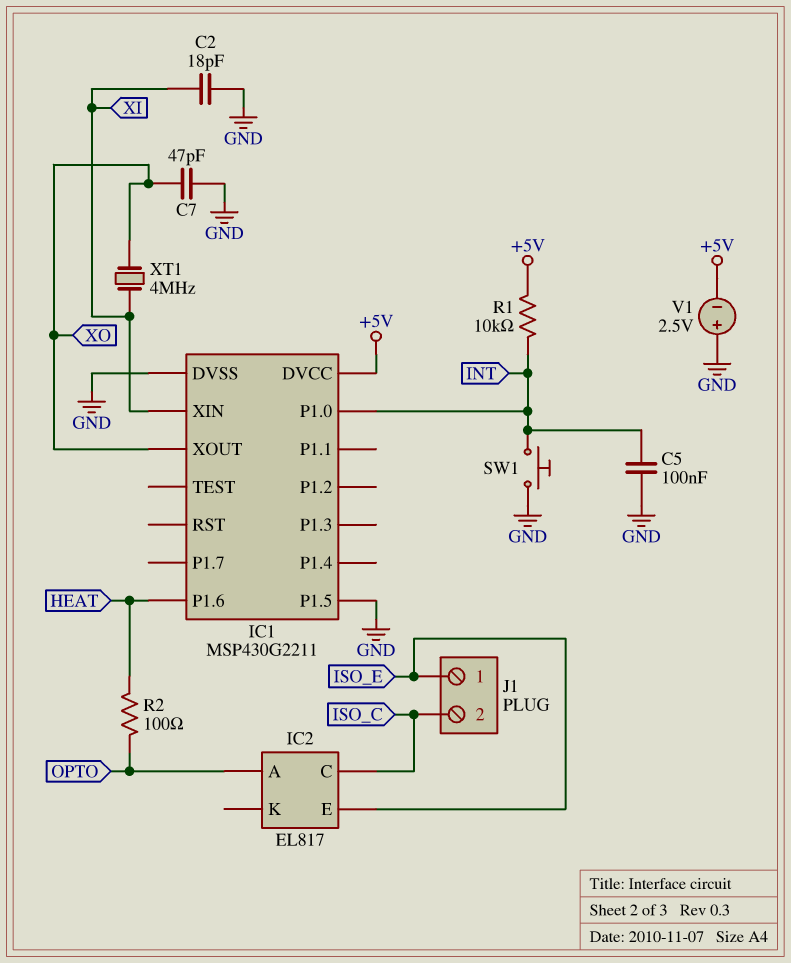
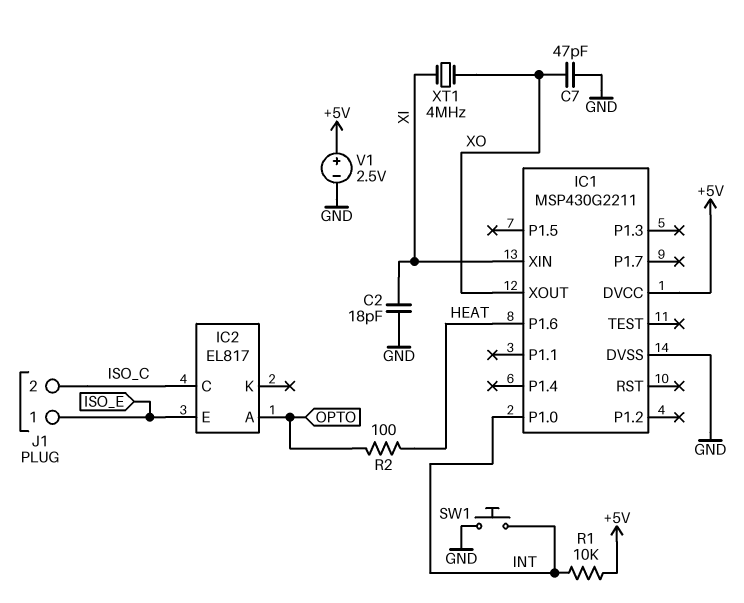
C5: 100nF (GND, INT) -> none
IC1 pin P1.5: GND -> none
V1: 2.5V (plus GND, minus +5V) -> 2.5V (plus +5V, minus GND)

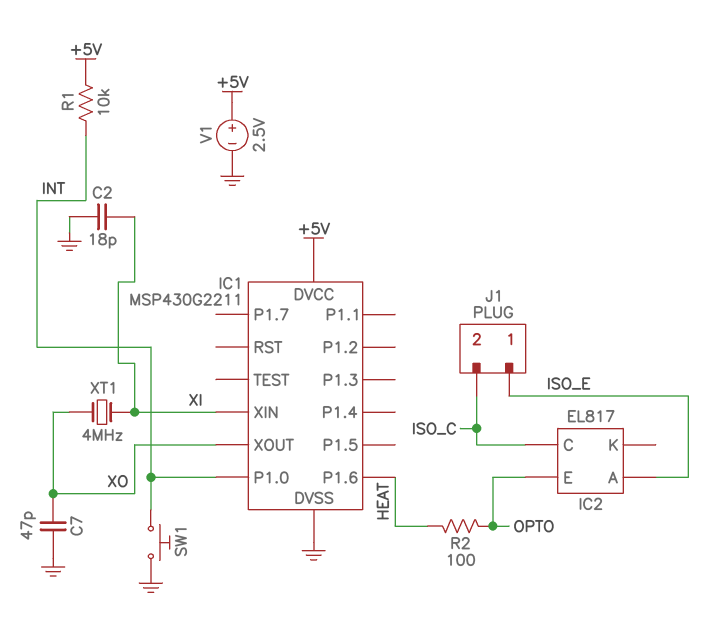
IC2 pin A: OPTO -> ISO_E
IC2 pin E: ISO_E -> OPTO

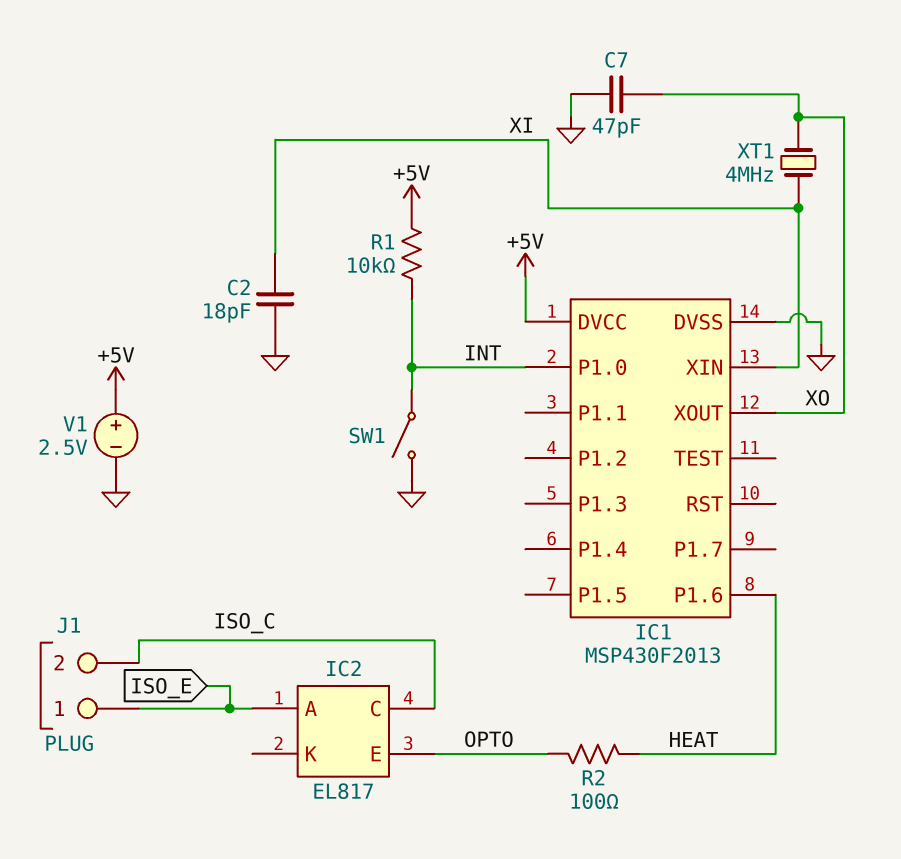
IC1: MSP430G2211 -> MSP430F2013
SW1: button (GND, INT) -> switch (GND, INT)

